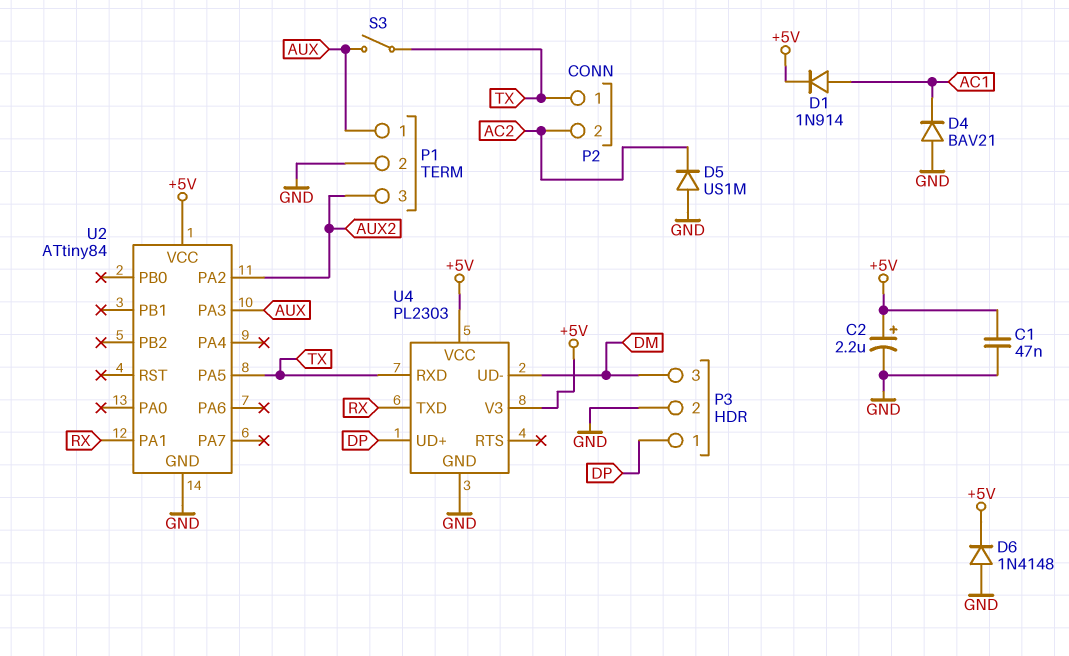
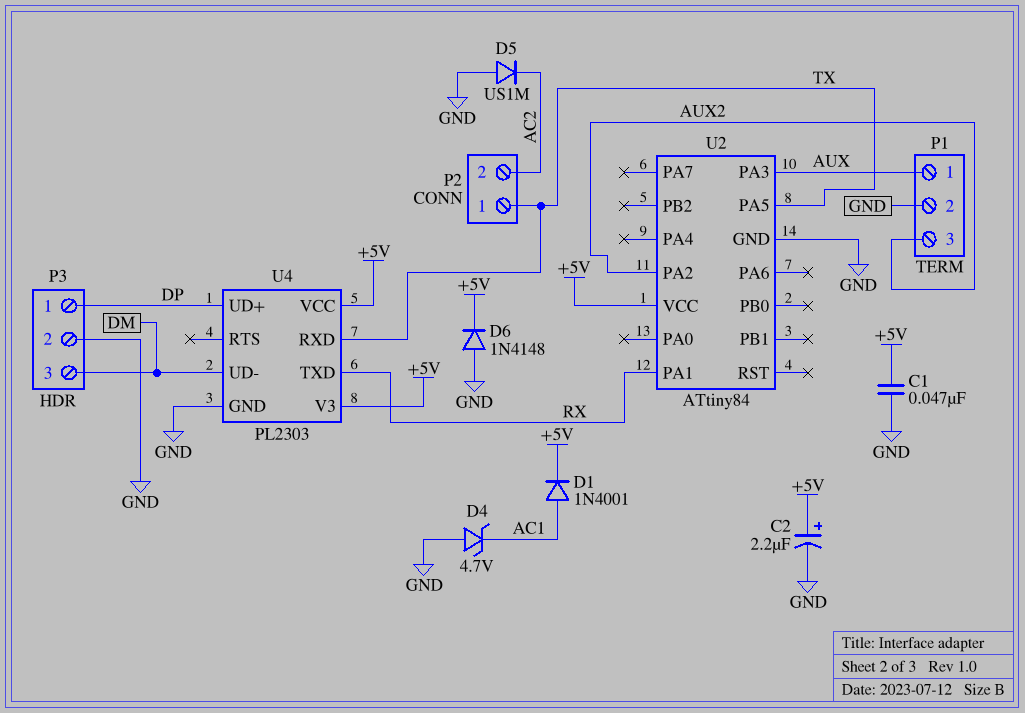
D1: diode 1N914 (A AC1, K +5V) -> diode 1N4001 (A AC1, K +5V)
D4: diode BAV21 (A GND, K AC1) -> zener 4.7V (A GND, K AC1)
S3: switch (AUX, TX) -> none

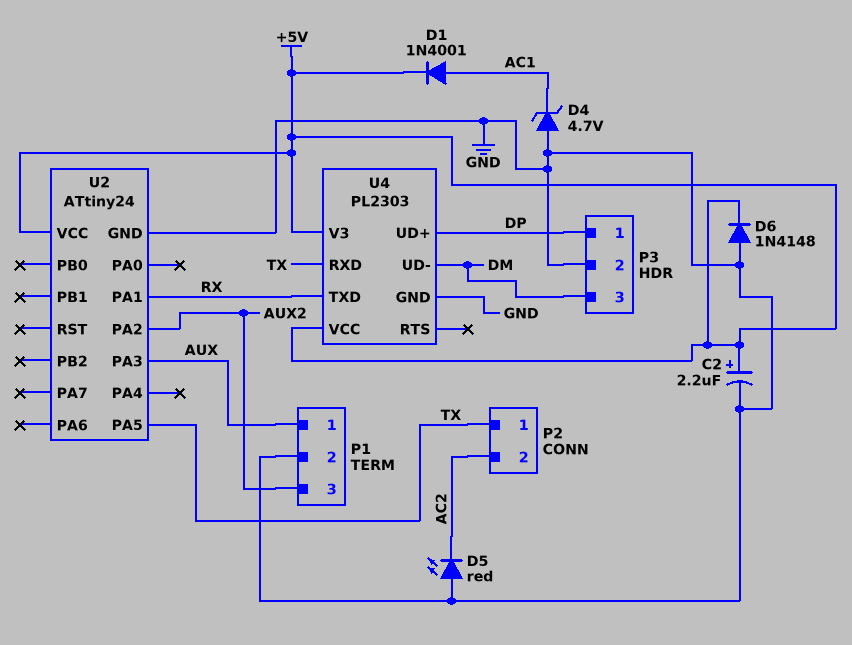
C1: 47nF (+5V, GND) -> none
D5: diode US1M (A GND, K AC2) -> LED red (A GND, K AC2)
U2: ATtiny84 -> ATtiny24

